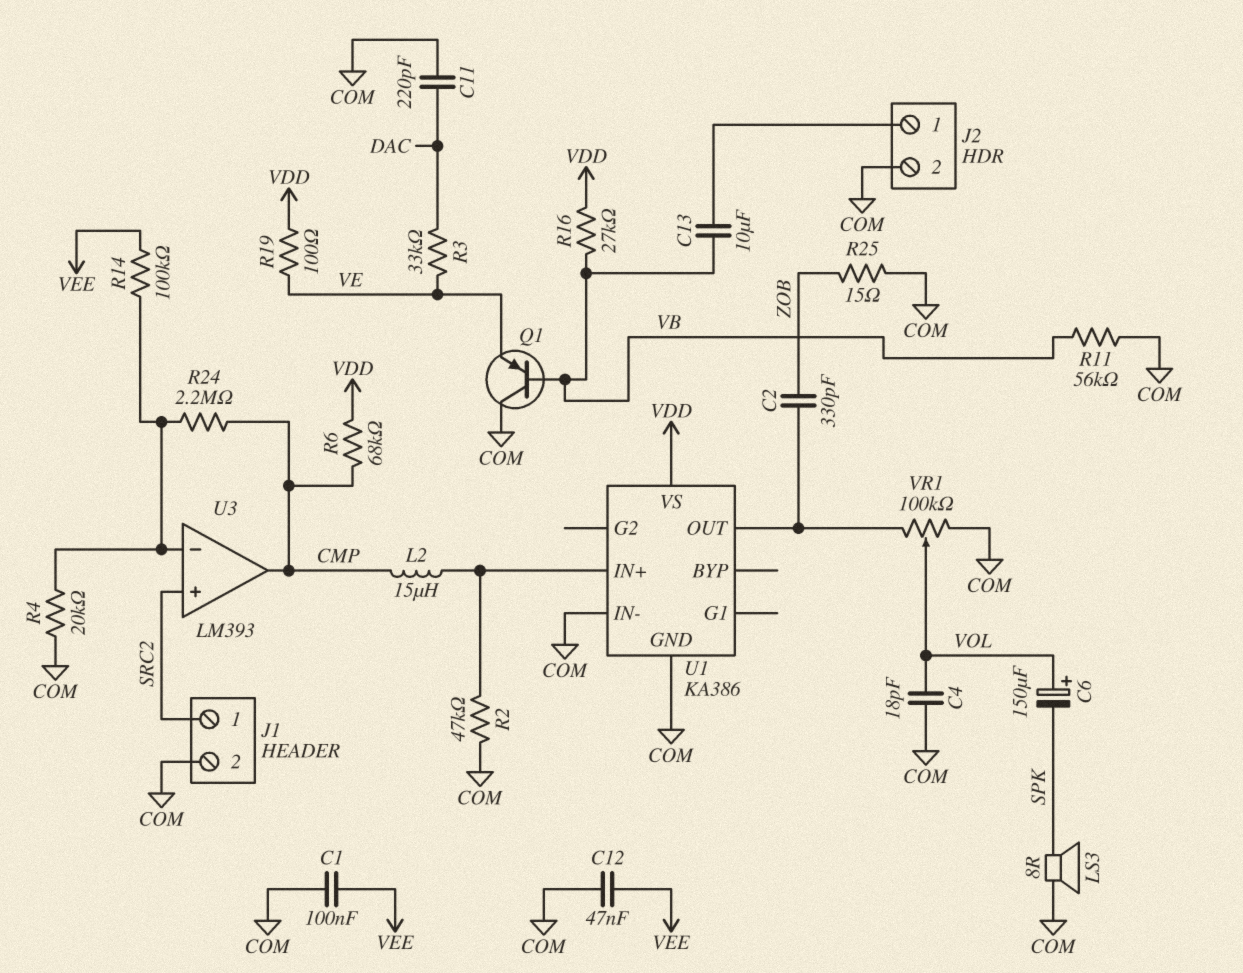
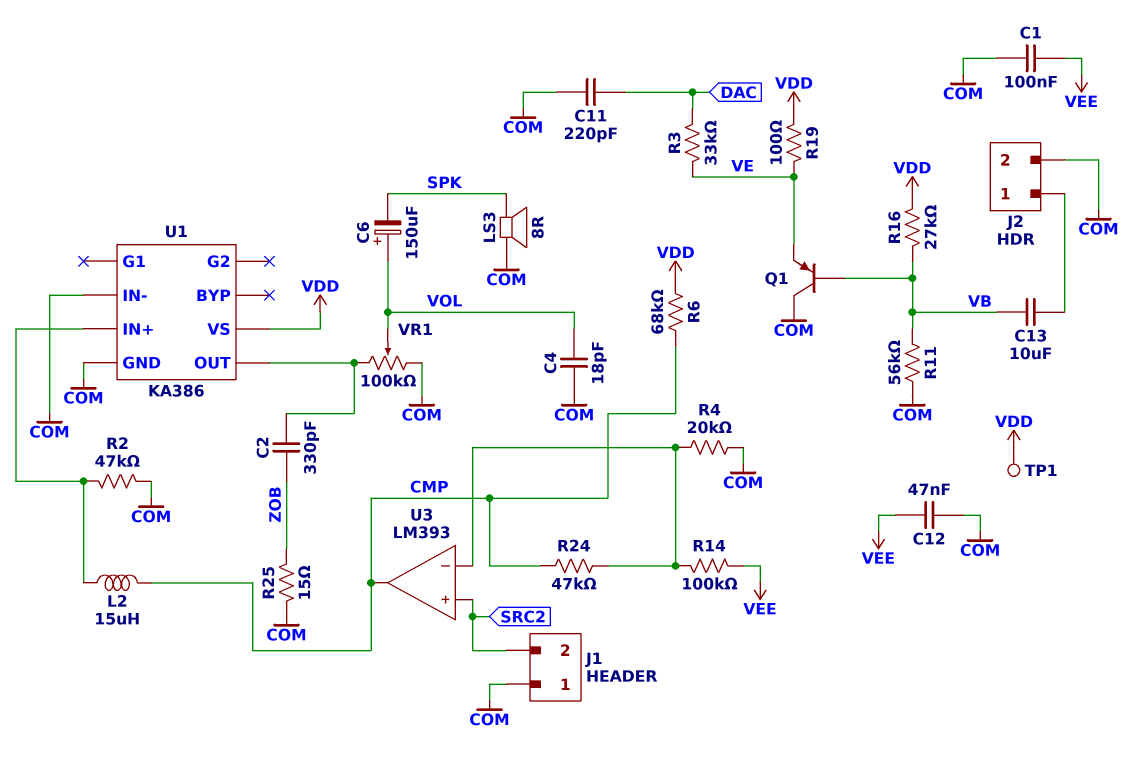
J1 pin 1: SRC2 -> COM
J1 pin 2: COM -> SRC2
R24: 2.2M (CMP, U3/in-) -> 47k (CMP, U3/in-)
TP1: none -> test point (VDD)

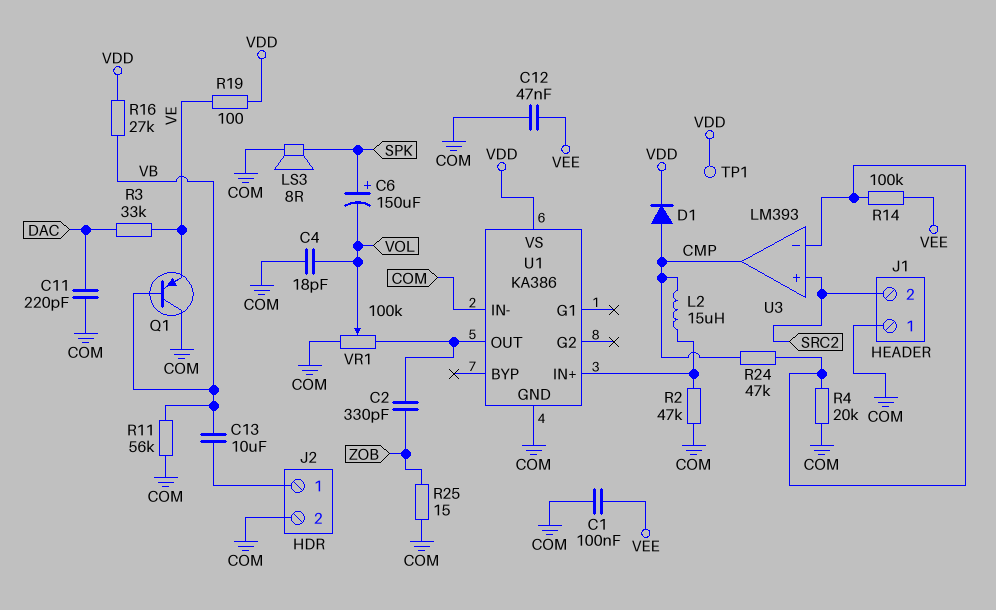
C6: 150uF (plus VOL, minus SPK) -> 150uF (plus SPK, minus VOL)
D1: none -> diode (A CMP, K VDD)
R6: 68k (CMP, VDD) -> none

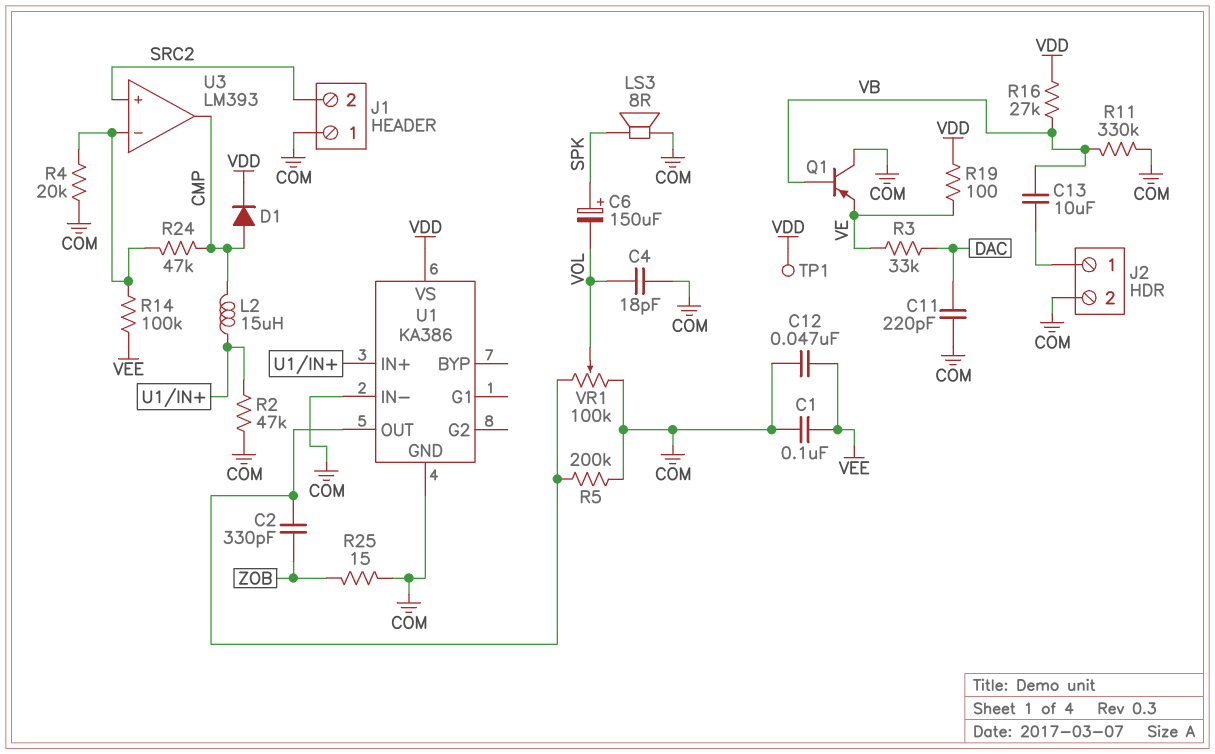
R5: none -> 200k (COM, U1/OUT)
R11: 56k (COM, VB) -> 330k (COM, VB)

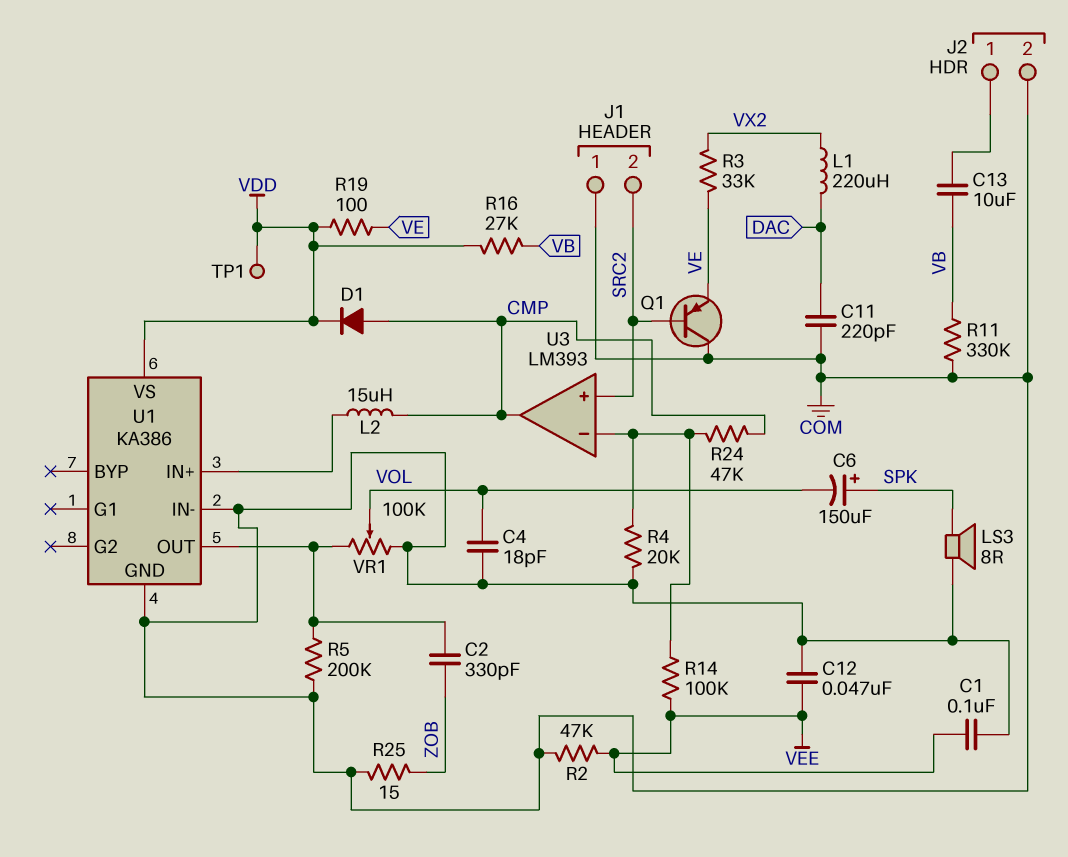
L1: none -> 220uH (DAC, VX2)
Q1: PNP (B VB, C COM, E VE) -> PNP (B SRC2, C COM, E VE)
R2: 47k (COM, U1/IN+) -> 47k (COM, VEE)
R3: 33k (DAC, VE) -> 33k (VE, VX2)

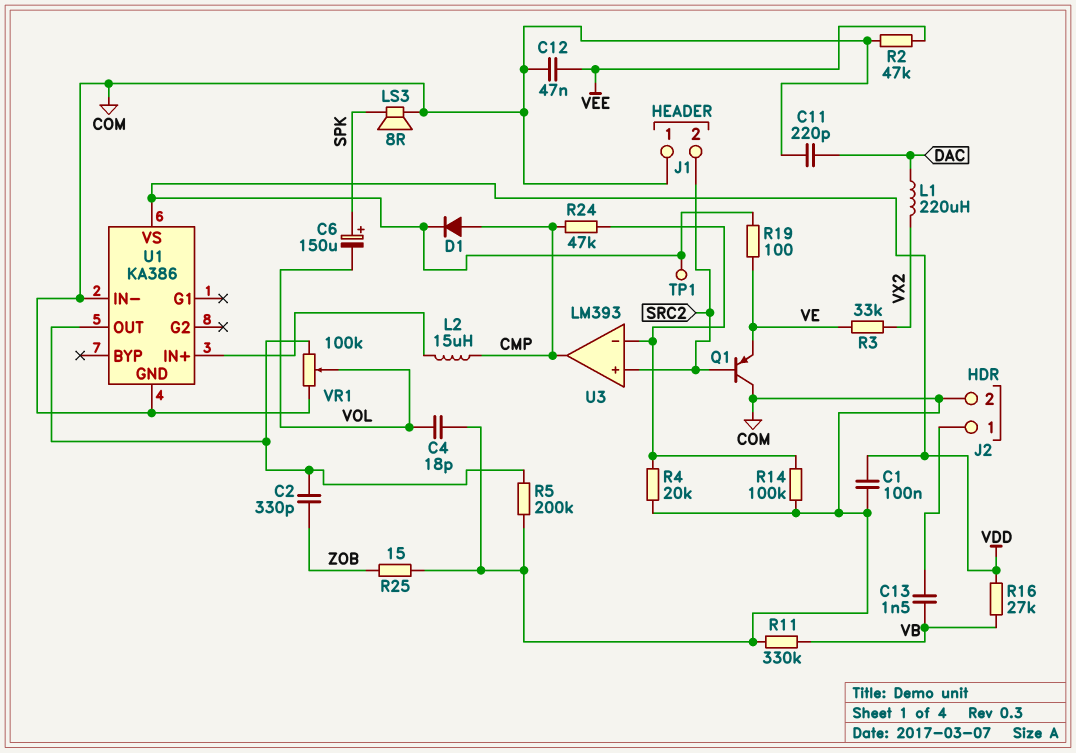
C1: 100nF (COM, VEE) -> 100nF (COM, VDD)
C13: 10uF (J2/1, VB) -> 1.5nF (J2/1, VB)
R14: 100k (U3/in-, VEE) -> 100k (COM, U3/in-)

